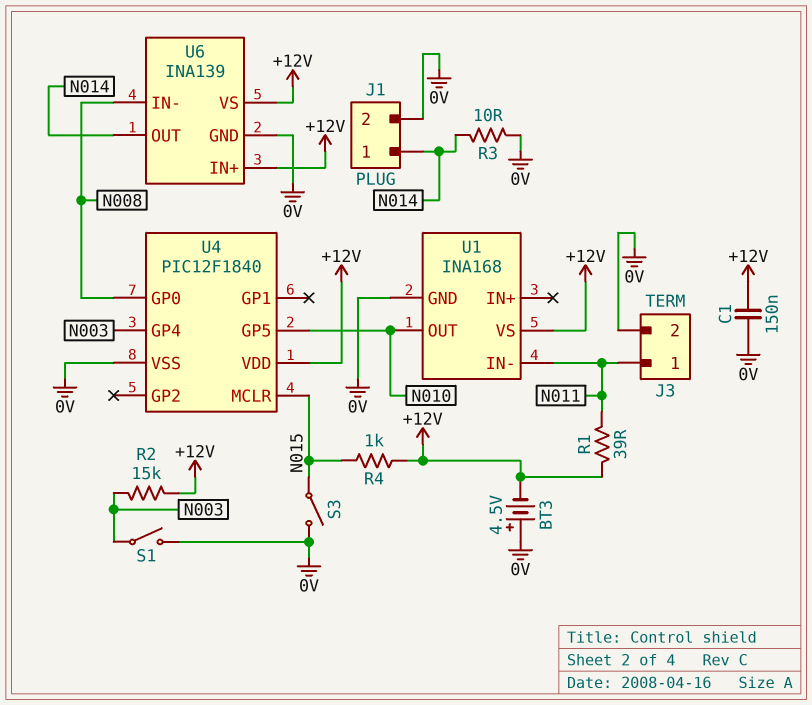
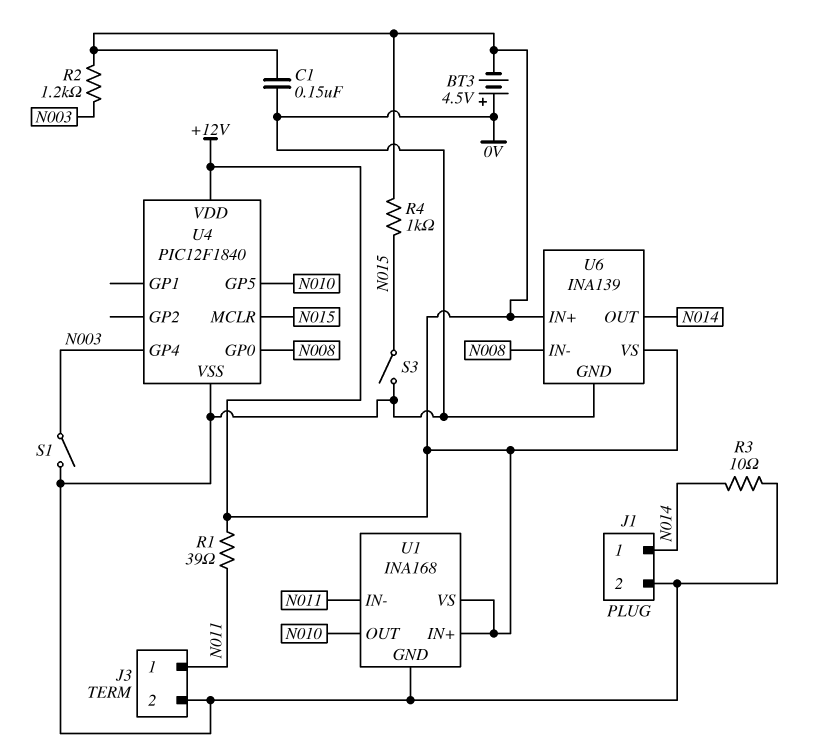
R2: 15k (+12V, N003) -> 1.2k (+12V, N003)
U1 pin IN+: none -> +12V

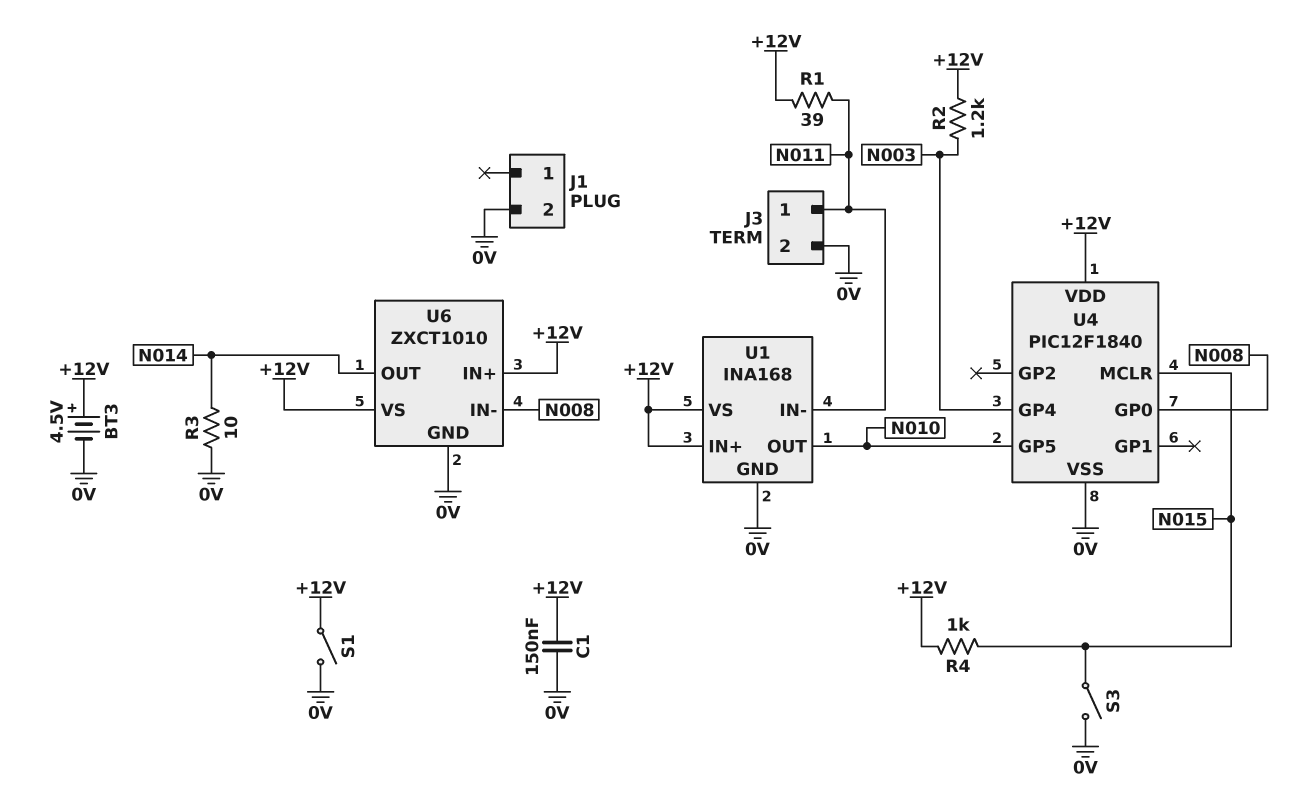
BT3: 4.5V (plus 0V, minus +12V) -> 4.5V (plus +12V, minus 0V)
J1 pin 1: N014 -> none
S1: switch (0V, N003) -> switch (+12V, 0V)
U6: INA139 -> ZXCT1010

